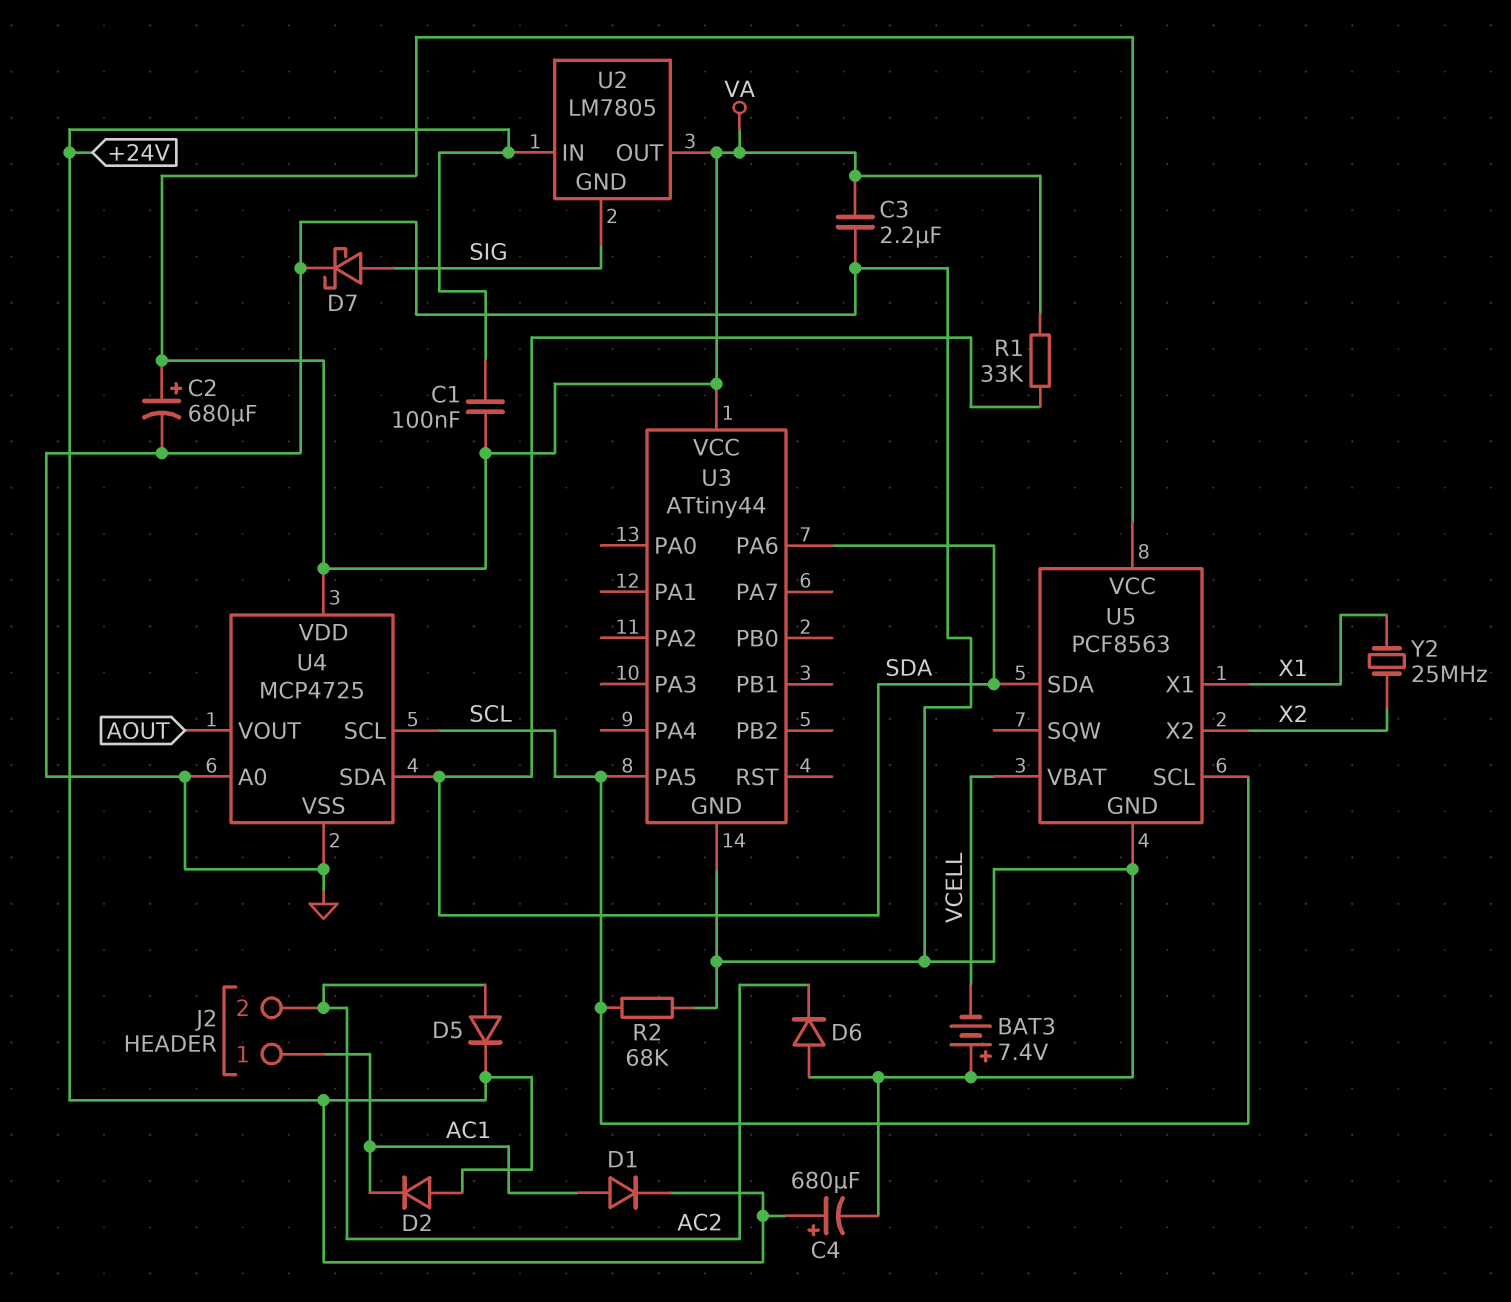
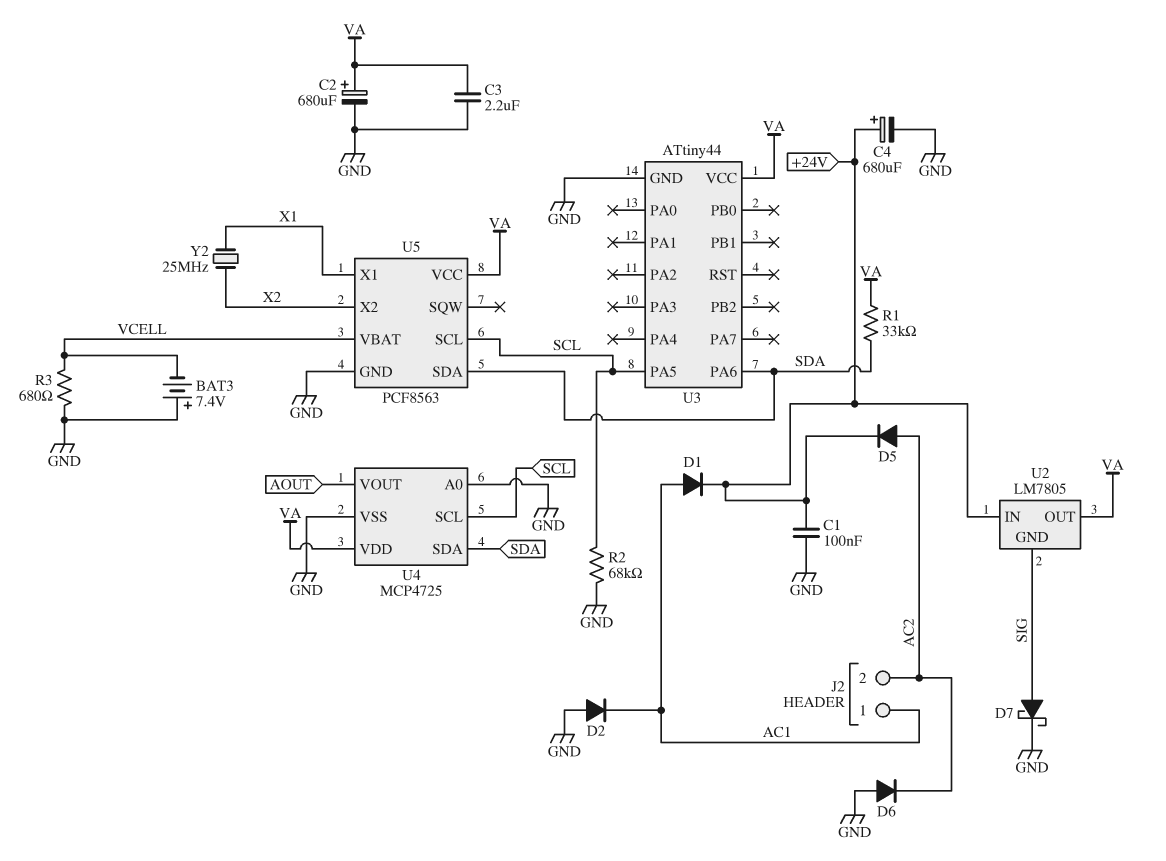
C1: 100nF (+24V, VA) -> 100nF (+24V, GND)
D2: diode (A +24V, K AC1) -> diode (A GND, K AC1)
R3: none -> 680 (GND, VCELL)

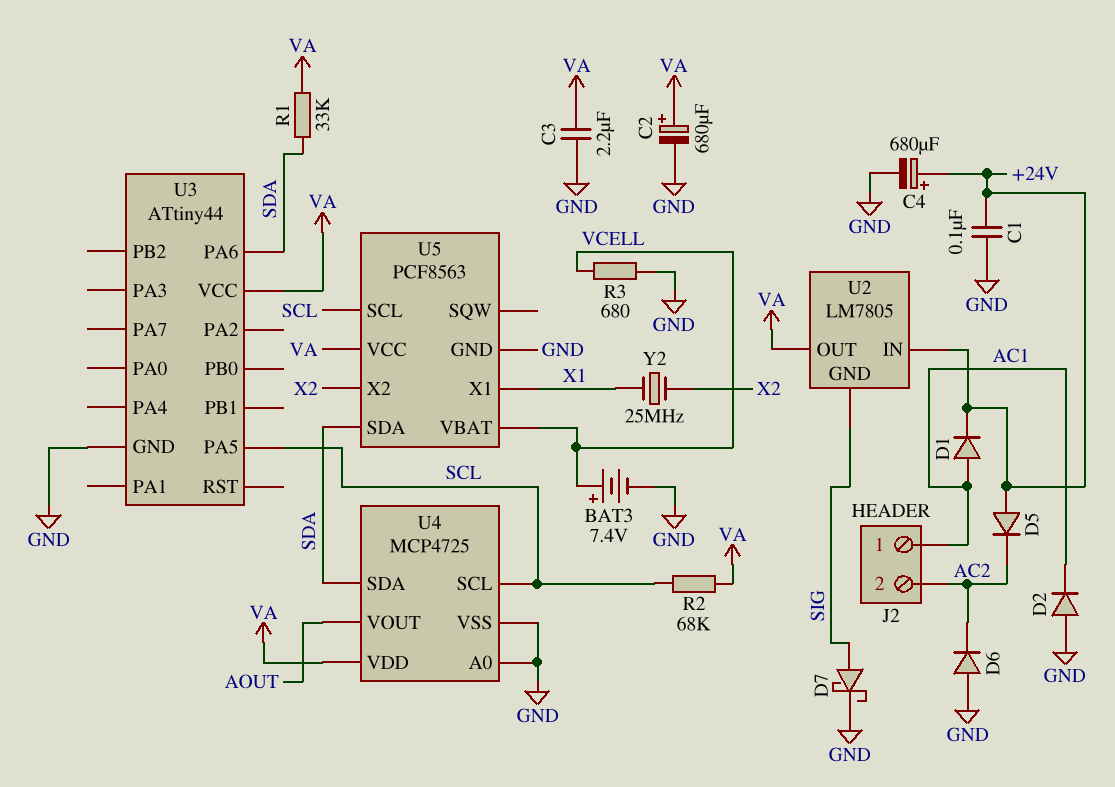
BAT3: 7.4V (plus GND, minus VCELL) -> 7.4V (plus VCELL, minus GND)
D5: diode (A AC2, K +24V) -> diode (A +24V, K AC2)
R2: 68k (GND, SCL) -> 68k (SCL, VA)

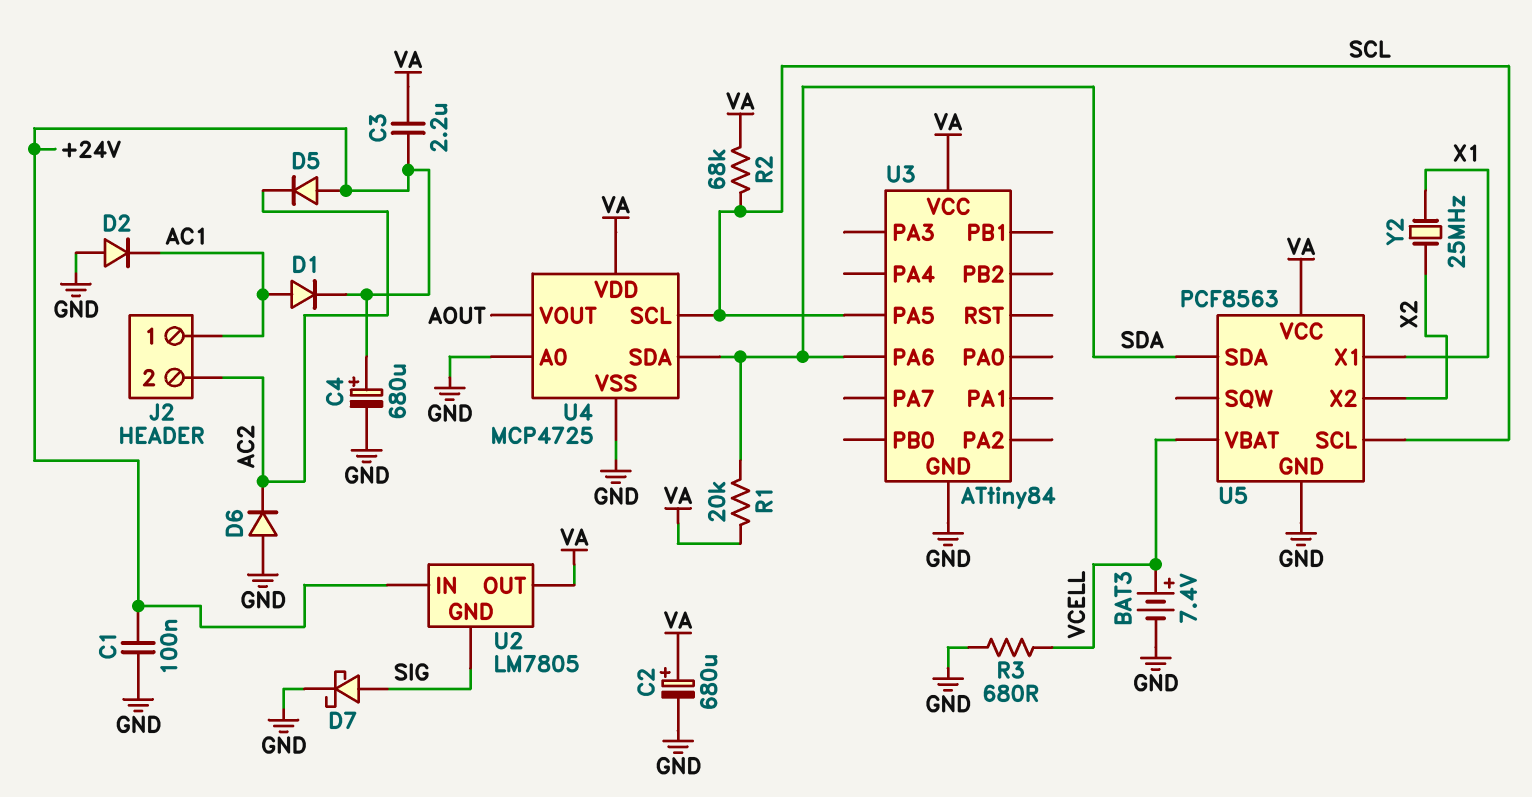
C3: 2.2uF (GND, VA) -> 2.2uF (+24V, VA)
R1: 33k (SDA, VA) -> 20k (SDA, VA)
U3: ATtiny44 -> ATtiny84

